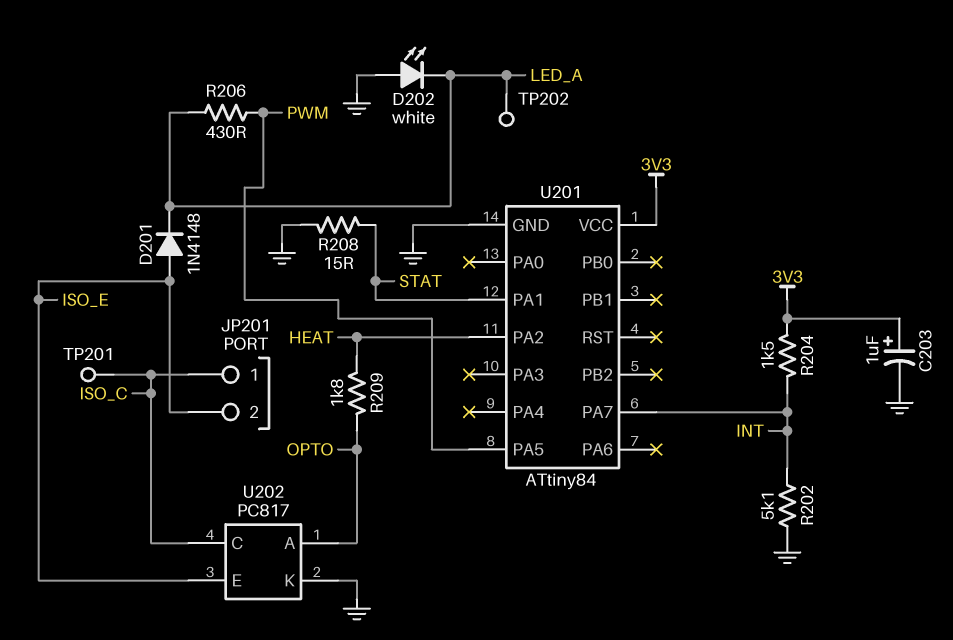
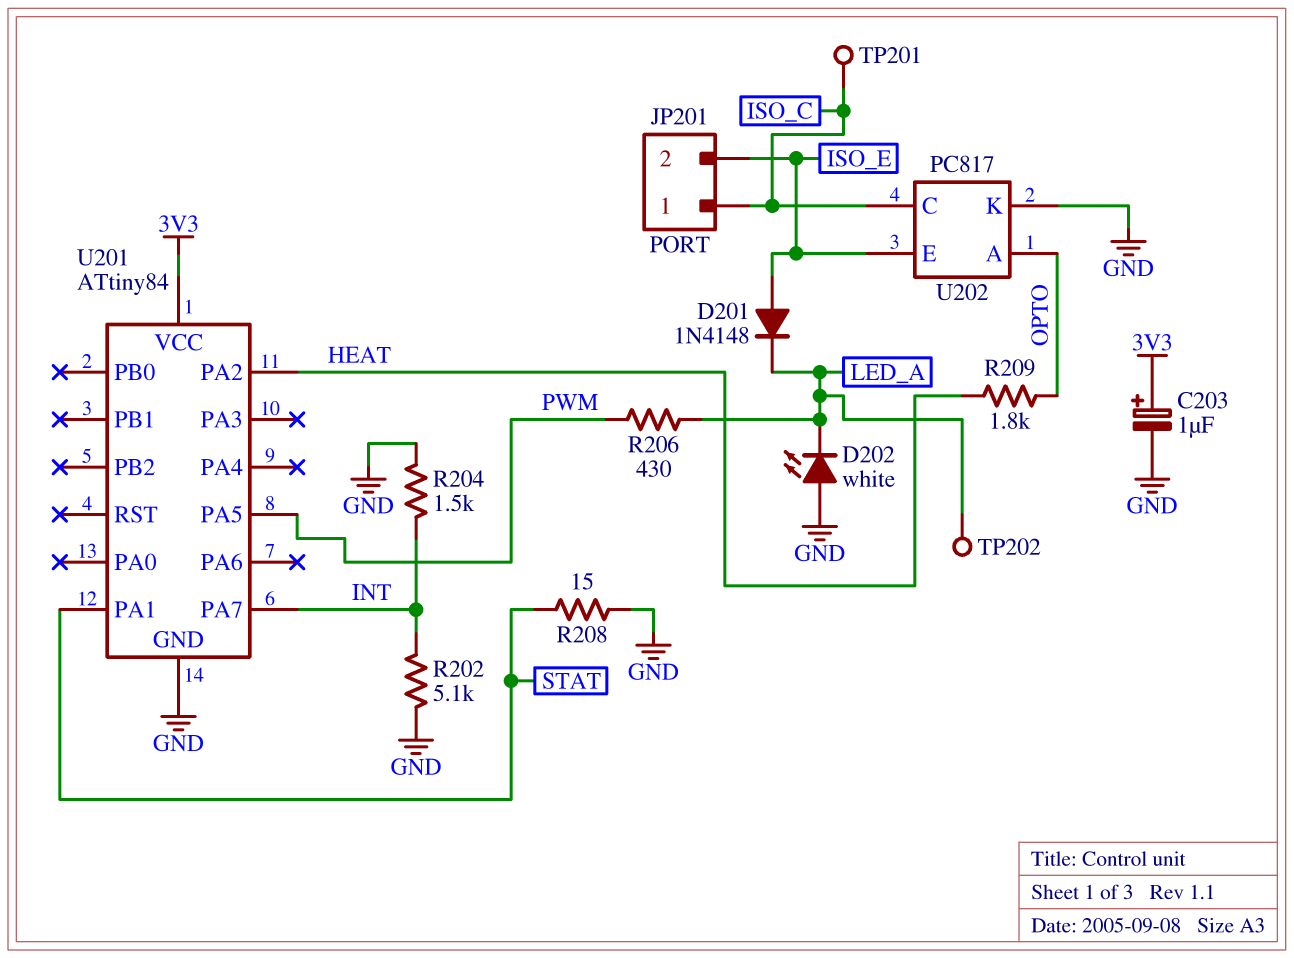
R204: 1.5k (3V3, INT) -> 1.5k (GND, INT)

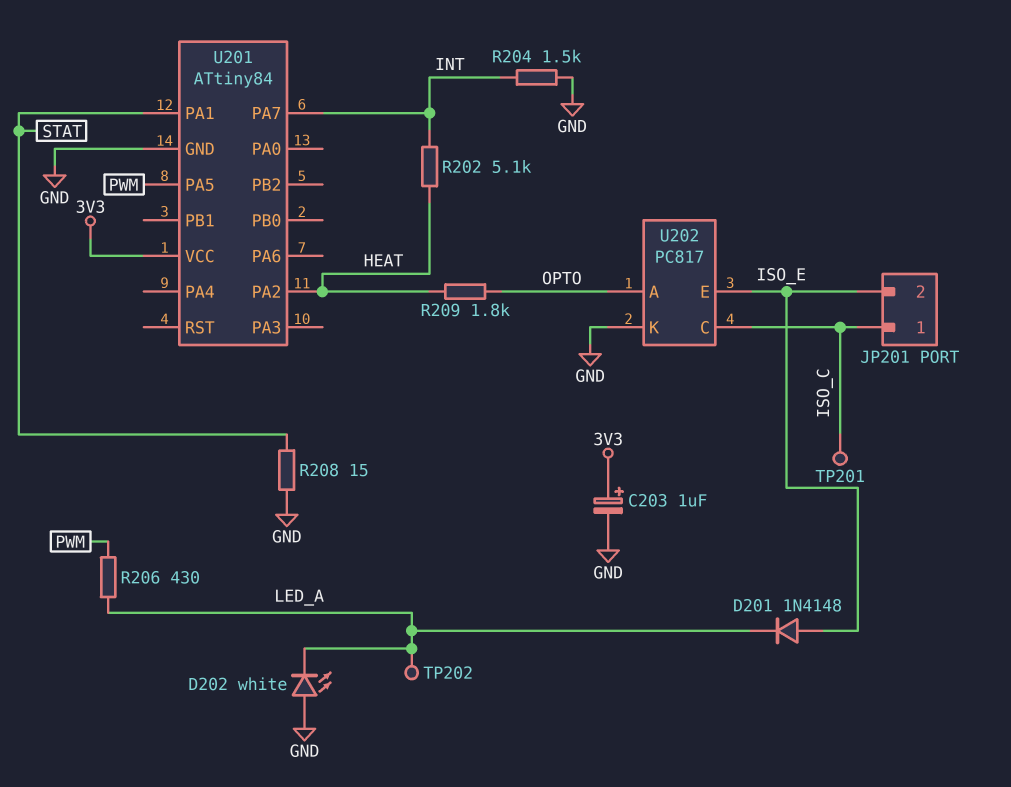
R202: 5.1k (GND, INT) -> 5.1k (HEAT, INT)

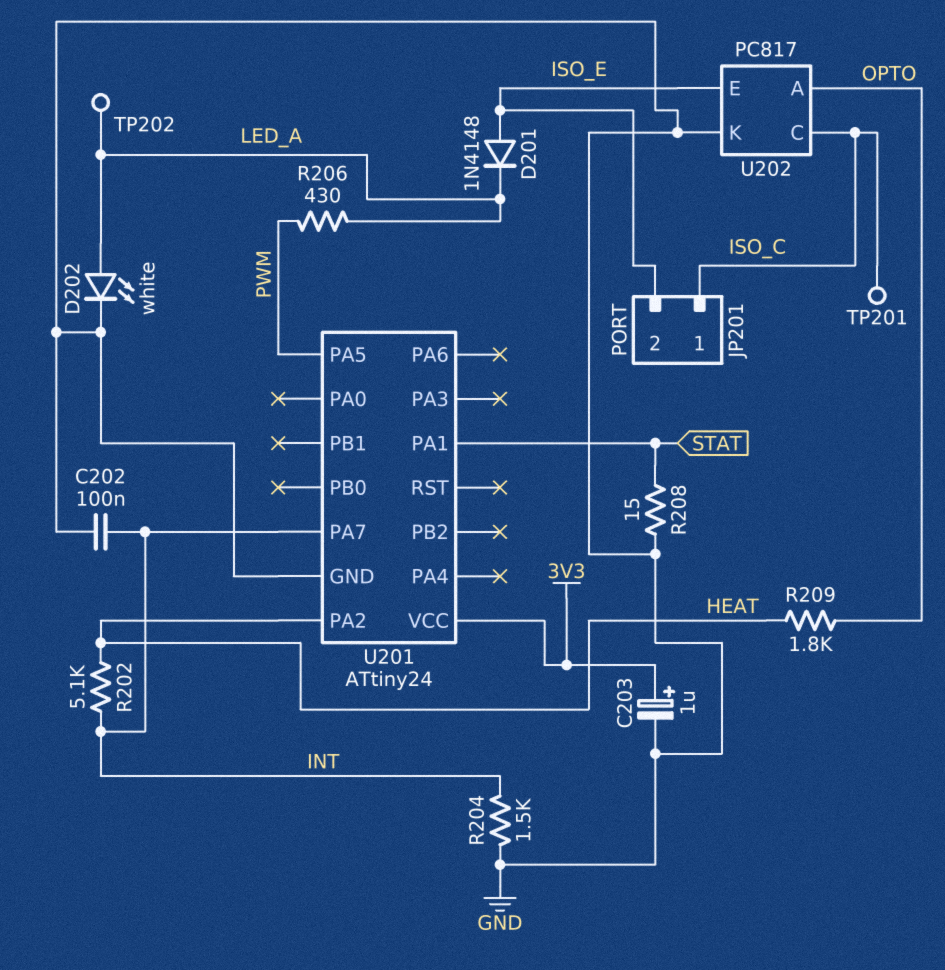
C202: none -> 100nF (GND, INT)
D202: LED white (A GND, K LED_A) -> LED white (A LED_A, K GND)
U201: ATtiny84 -> ATtiny24

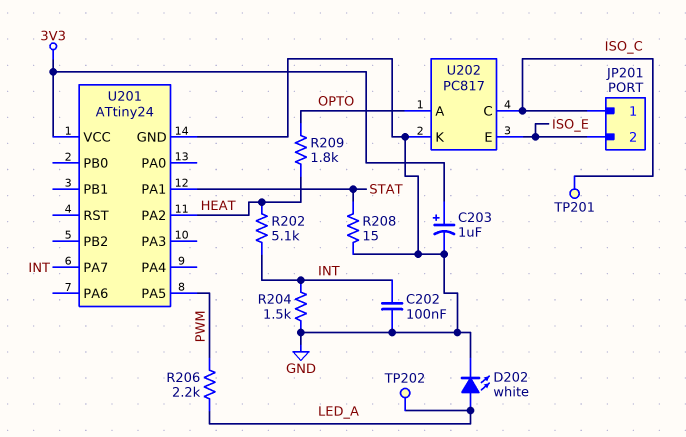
D201: diode 1N4148 (A ISO_E, K LED_A) -> none
R206: 430 (LED_A, PWM) -> 2.2k (LED_A, PWM)

